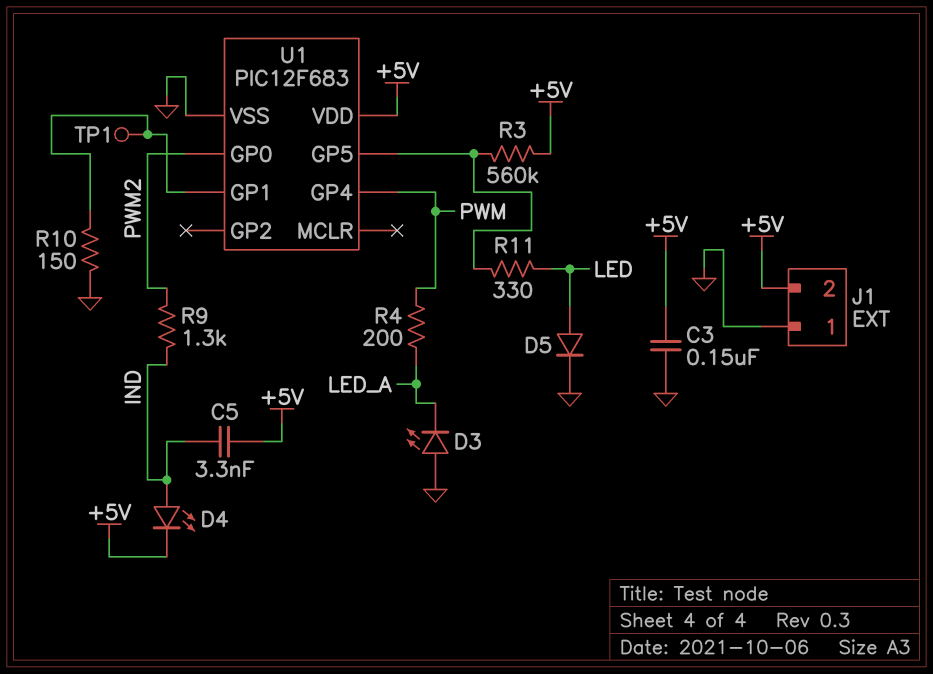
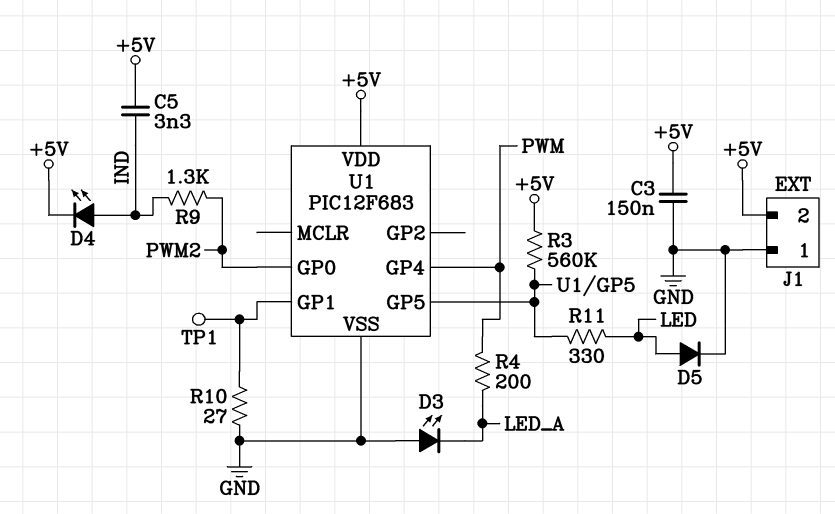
R10: 150 (GND, U1/GP1) -> 27 (GND, U1/GP1)

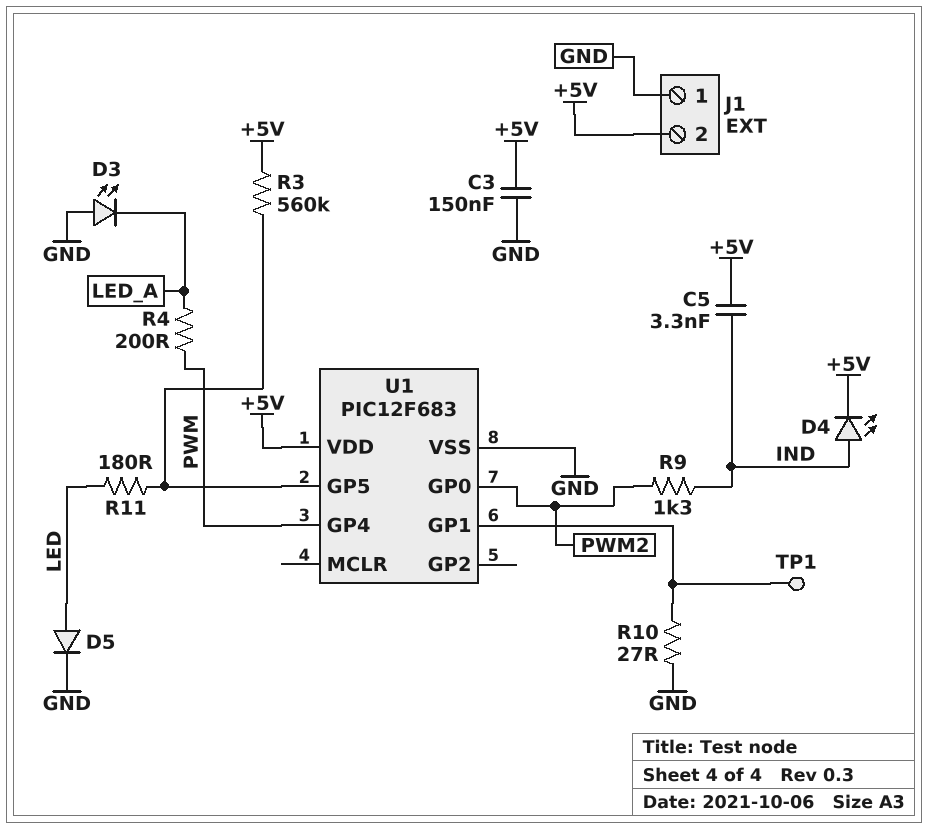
R11: 330 (LED, U1/GP5) -> 180 (LED, U1/GP5)

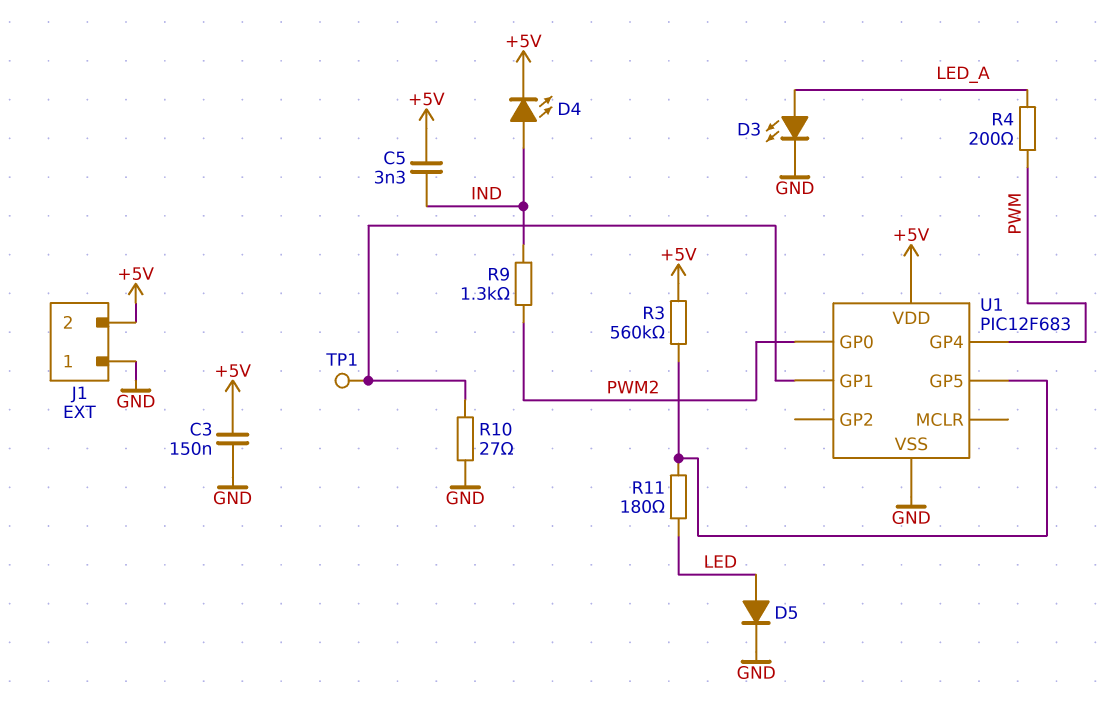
D3: LED (A GND, K LED_A) -> LED (A LED_A, K GND)

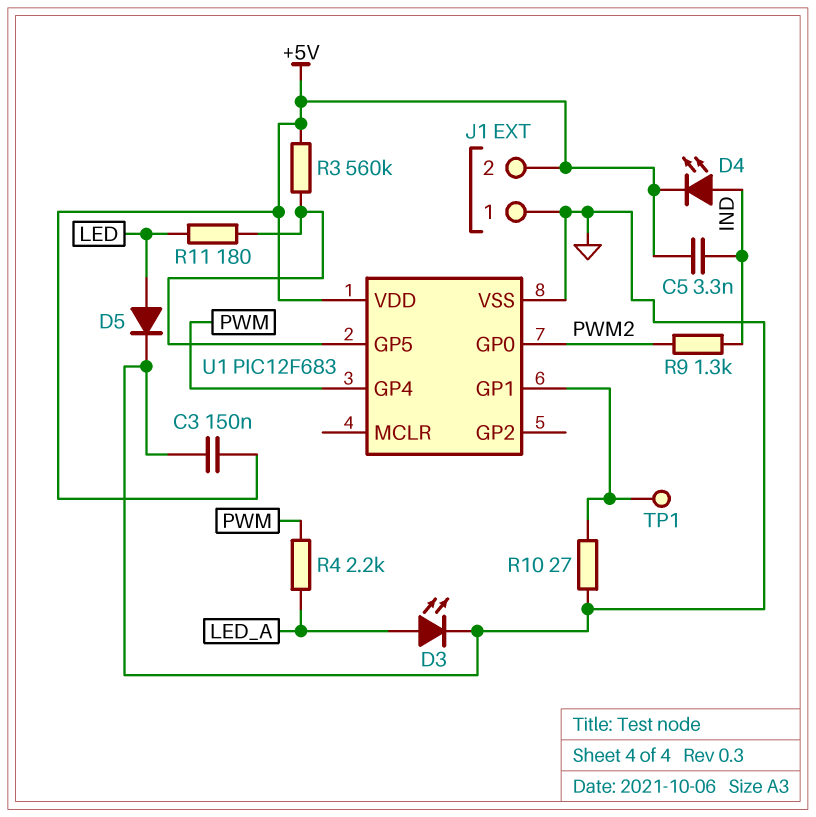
R4: 200 (LED_A, PWM) -> 2.2k (LED_A, PWM)

